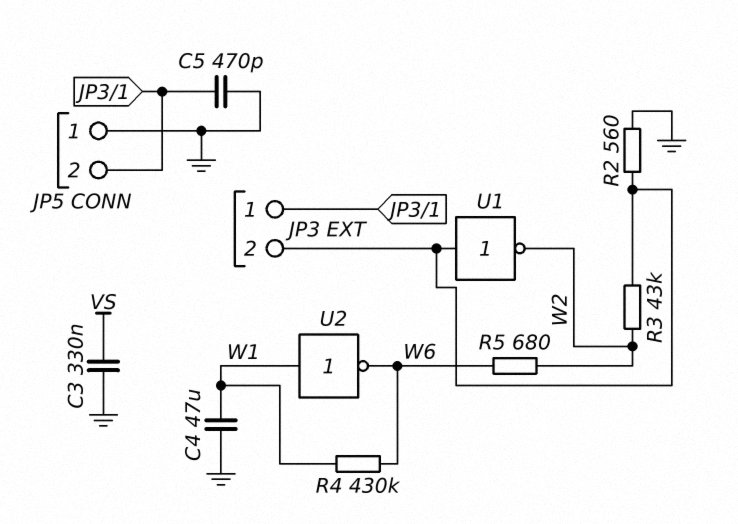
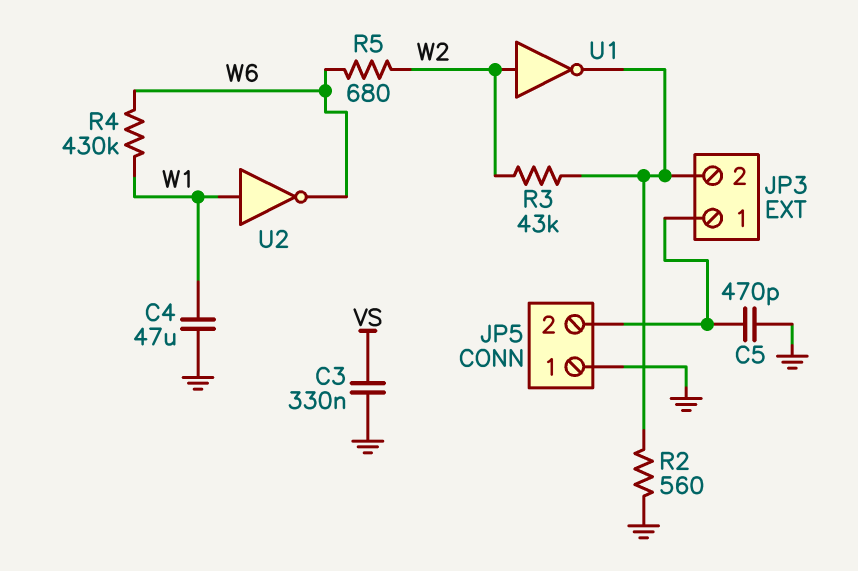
U1: NOT (in JP3/2, out W2) -> NOT (in W2, out JP3/2)

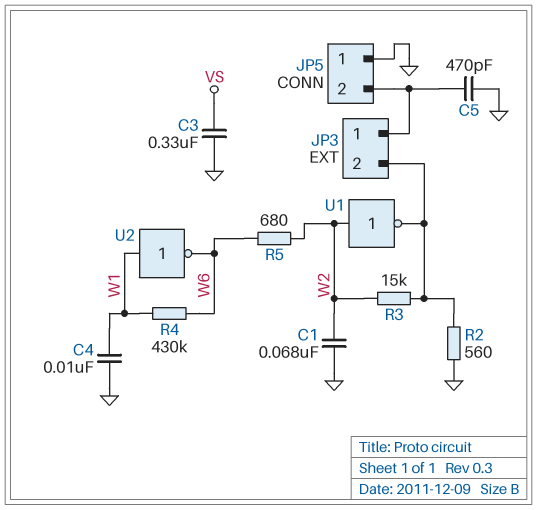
C1: none -> 68nF (GND, W2)
C4: 47uF (GND, W1) -> 10nF (GND, W1)
R3: 43k (JP3/2, W2) -> 15k (JP3/2, W2)

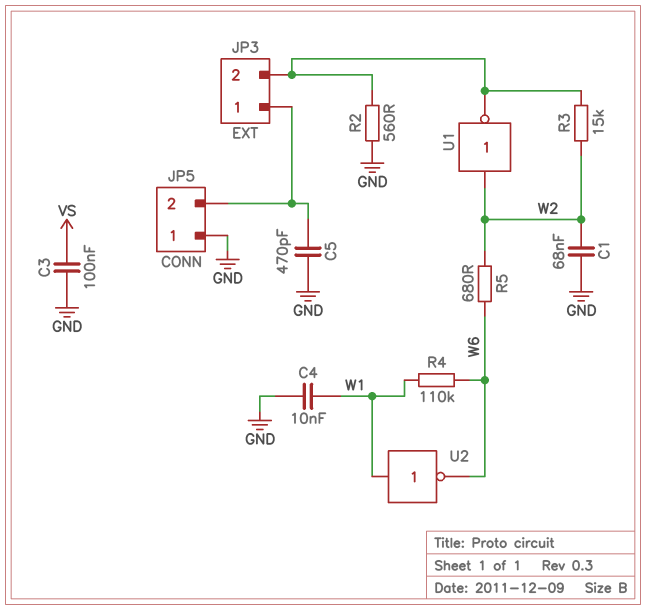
C3: 330nF (GND, VS) -> 100nF (GND, VS)
R4: 430k (W1, W6) -> 110k (W1, W6)

